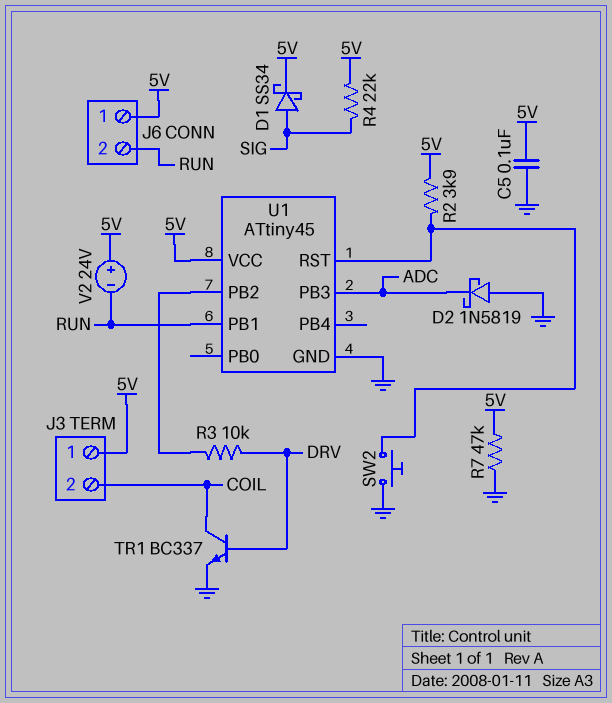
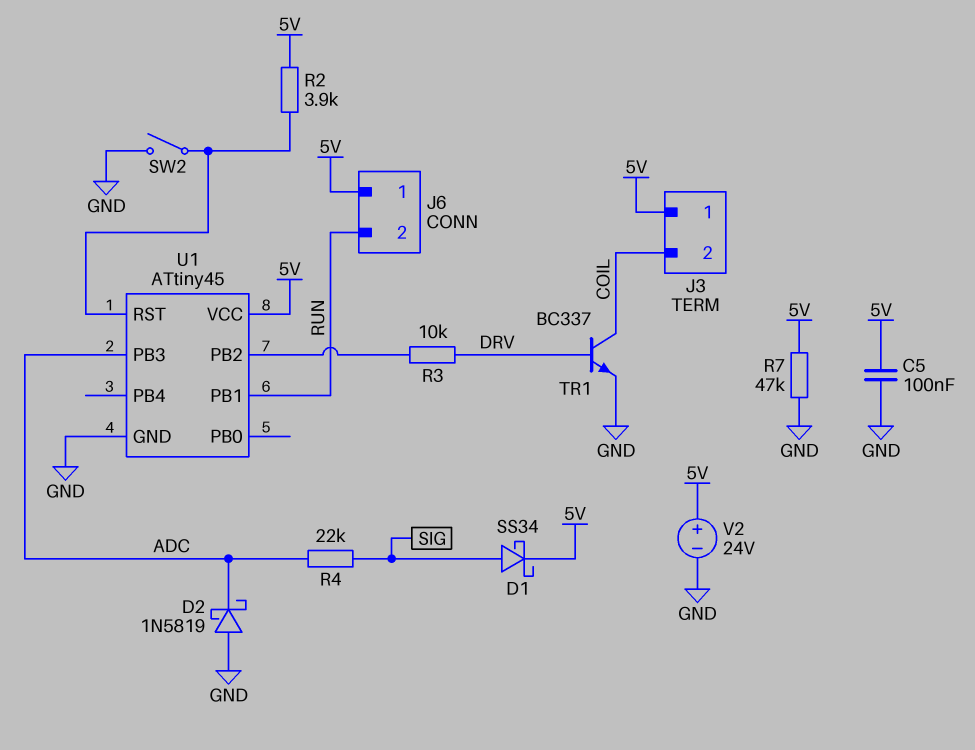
R4: 22k (5V, SIG) -> 22k (ADC, SIG)
SW2: button (GND, U1/RST) -> switch (GND, U1/RST)
V2: 24V (plus 5V, minus RUN) -> 24V (plus 5V, minus GND)

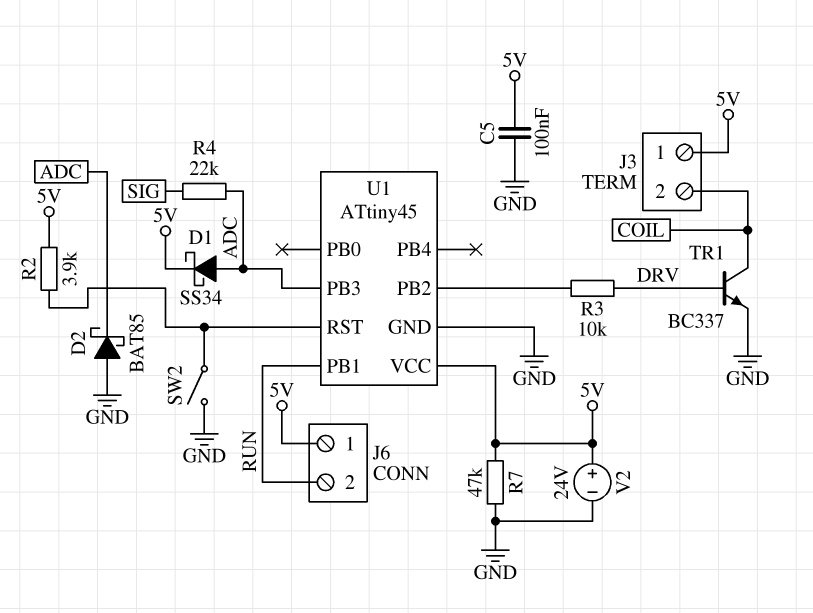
D1: schottky SS34 (A SIG, K 5V) -> schottky SS34 (A ADC, K 5V)
D2: schottky 1N5819 (A GND, K ADC) -> schottky BAT85 (A GND, K ADC)

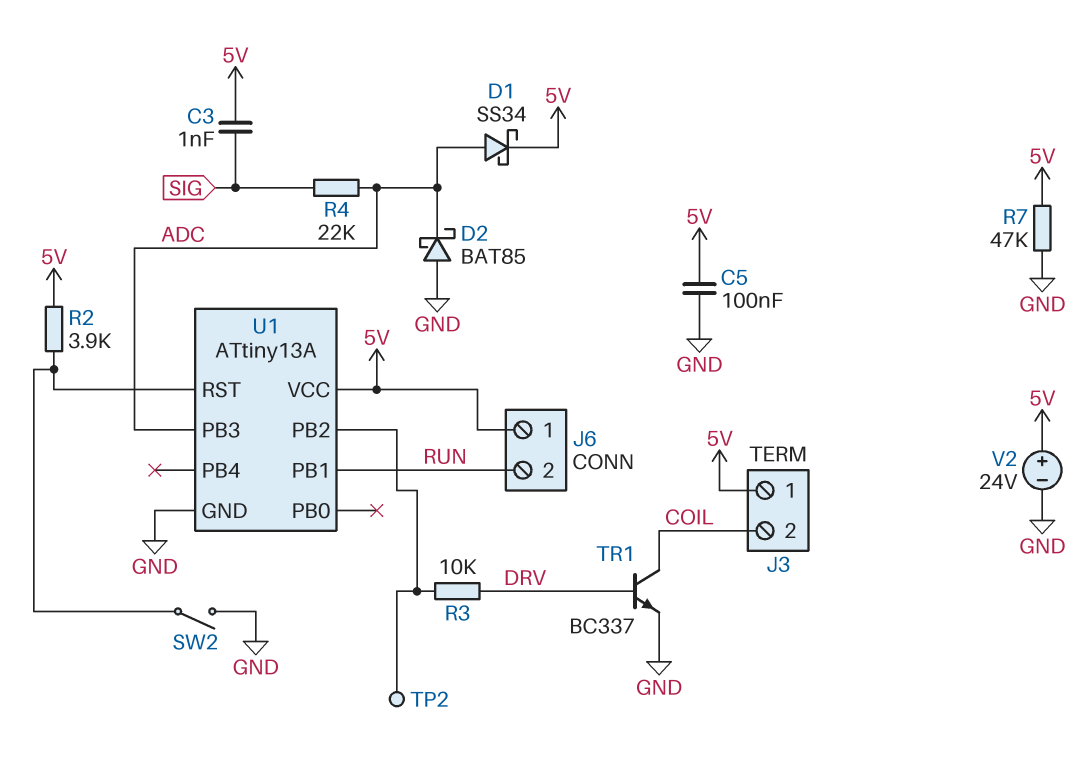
C3: none -> 1nF (5V, SIG)
TP2: none -> test point (U1/PB2)
U1: ATtiny45 -> ATtiny13A

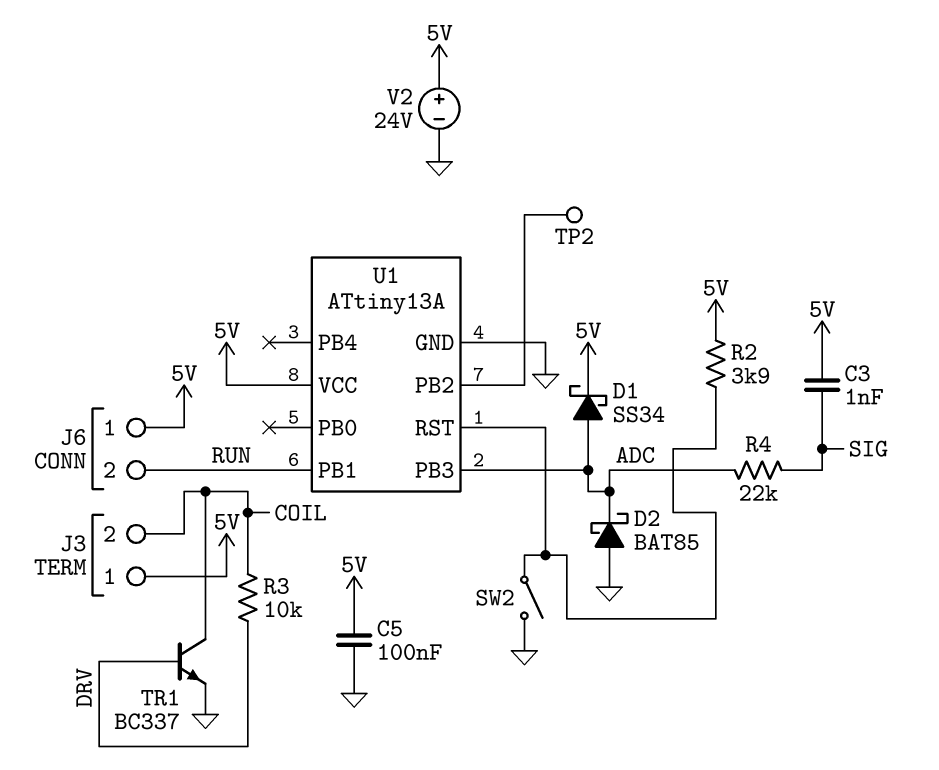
R3: 10k (DRV, U1/PB2) -> 10k (COIL, DRV)
R7: 47k (5V, GND) -> none

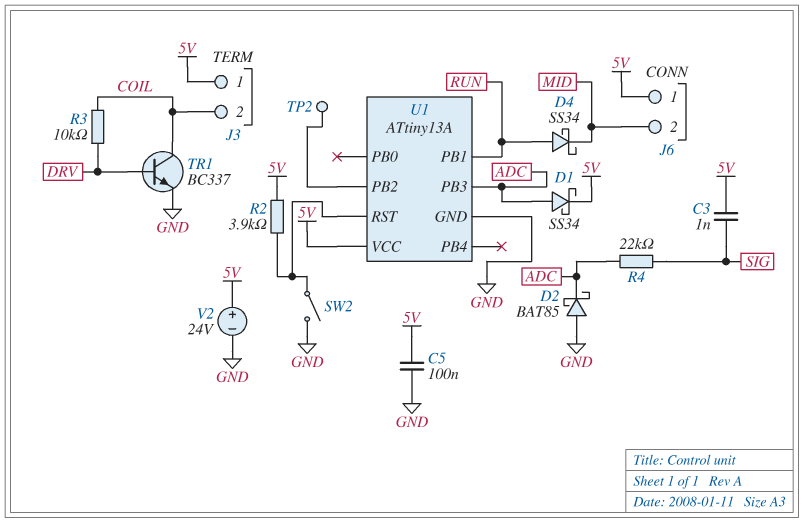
D4: none -> schottky SS34 (A RUN, K MID)
J6 pin 2: RUN -> MID

